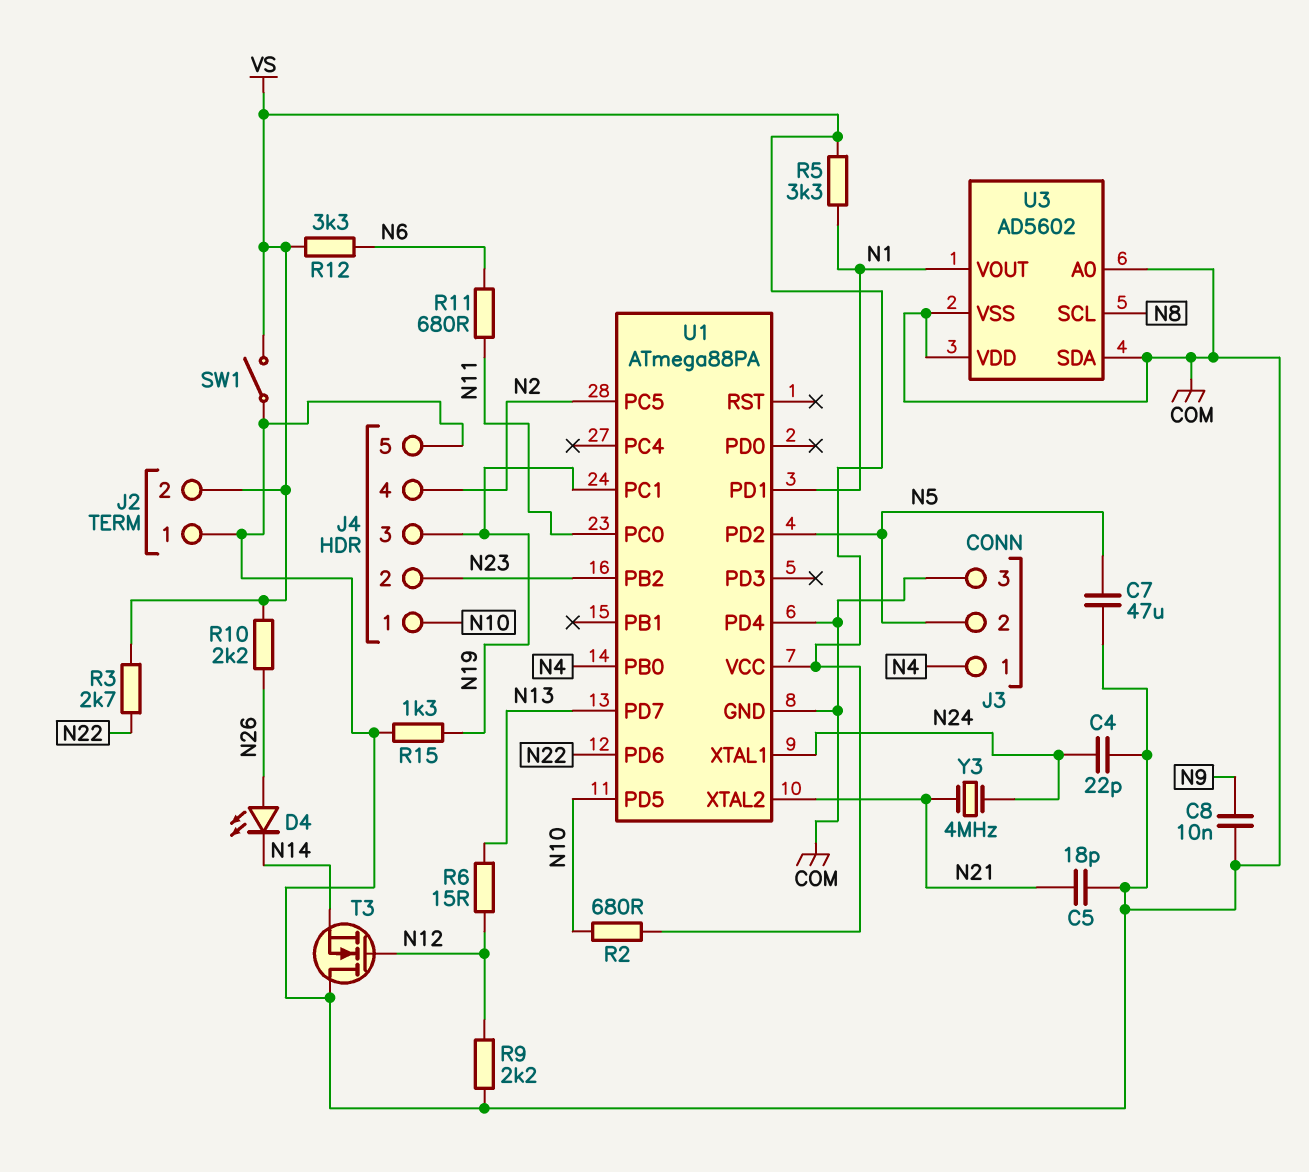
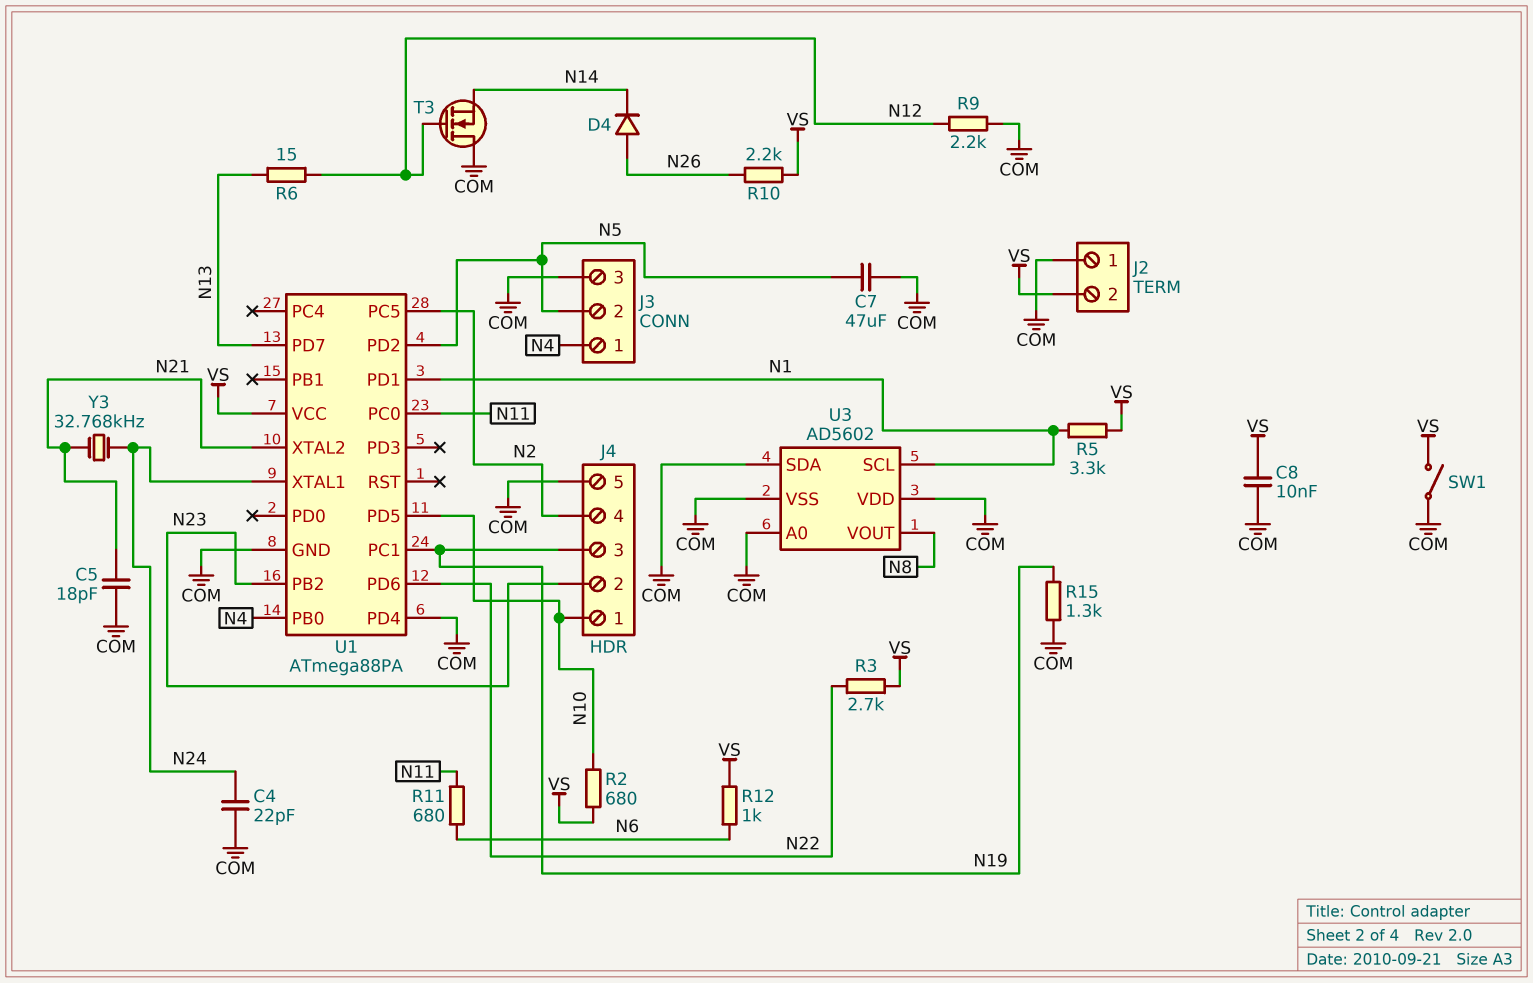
C8: 10nF (COM, N9) -> 10nF (COM, VS)
D4: LED (A N26, K N14) -> diode (A N26, K N14)
R12: 3.3k (N6, VS) -> 1k (N6, VS)
U3 pin SCL: N8 -> N1
U3 pin VOUT: N1 -> N8
Y3: 4MHz (N21, N24) -> 32.768kHz (N21, N24)

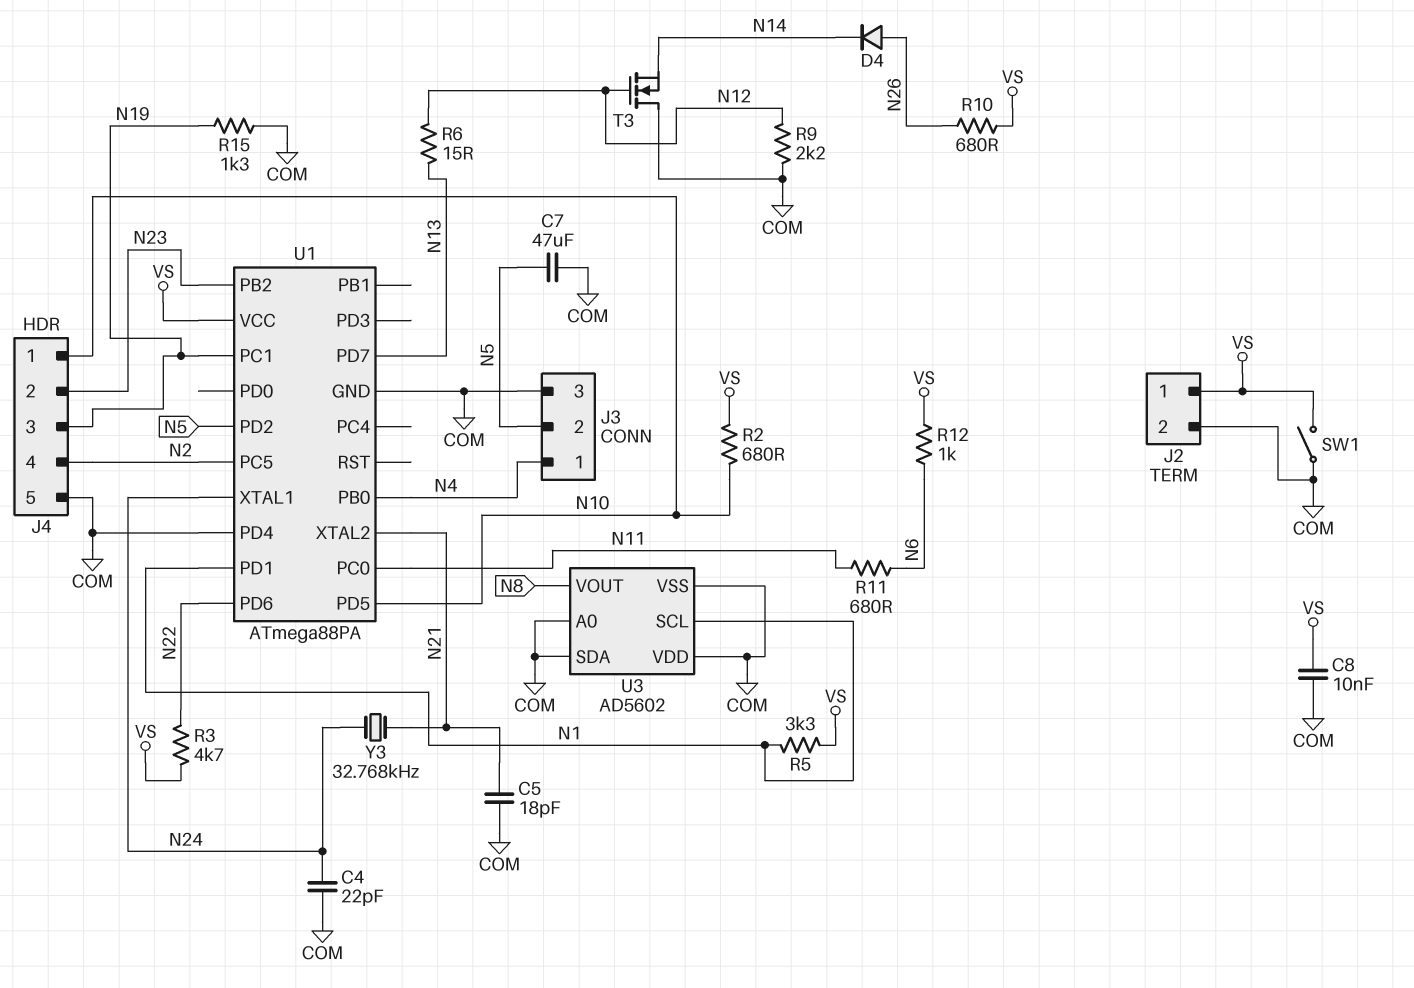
J2 pin 1: COM -> VS
J2 pin 2: VS -> COM
R3: 2.7k (N22, VS) -> 4.7k (N22, VS)
R10: 2.2k (N26, VS) -> 680 (N26, VS)

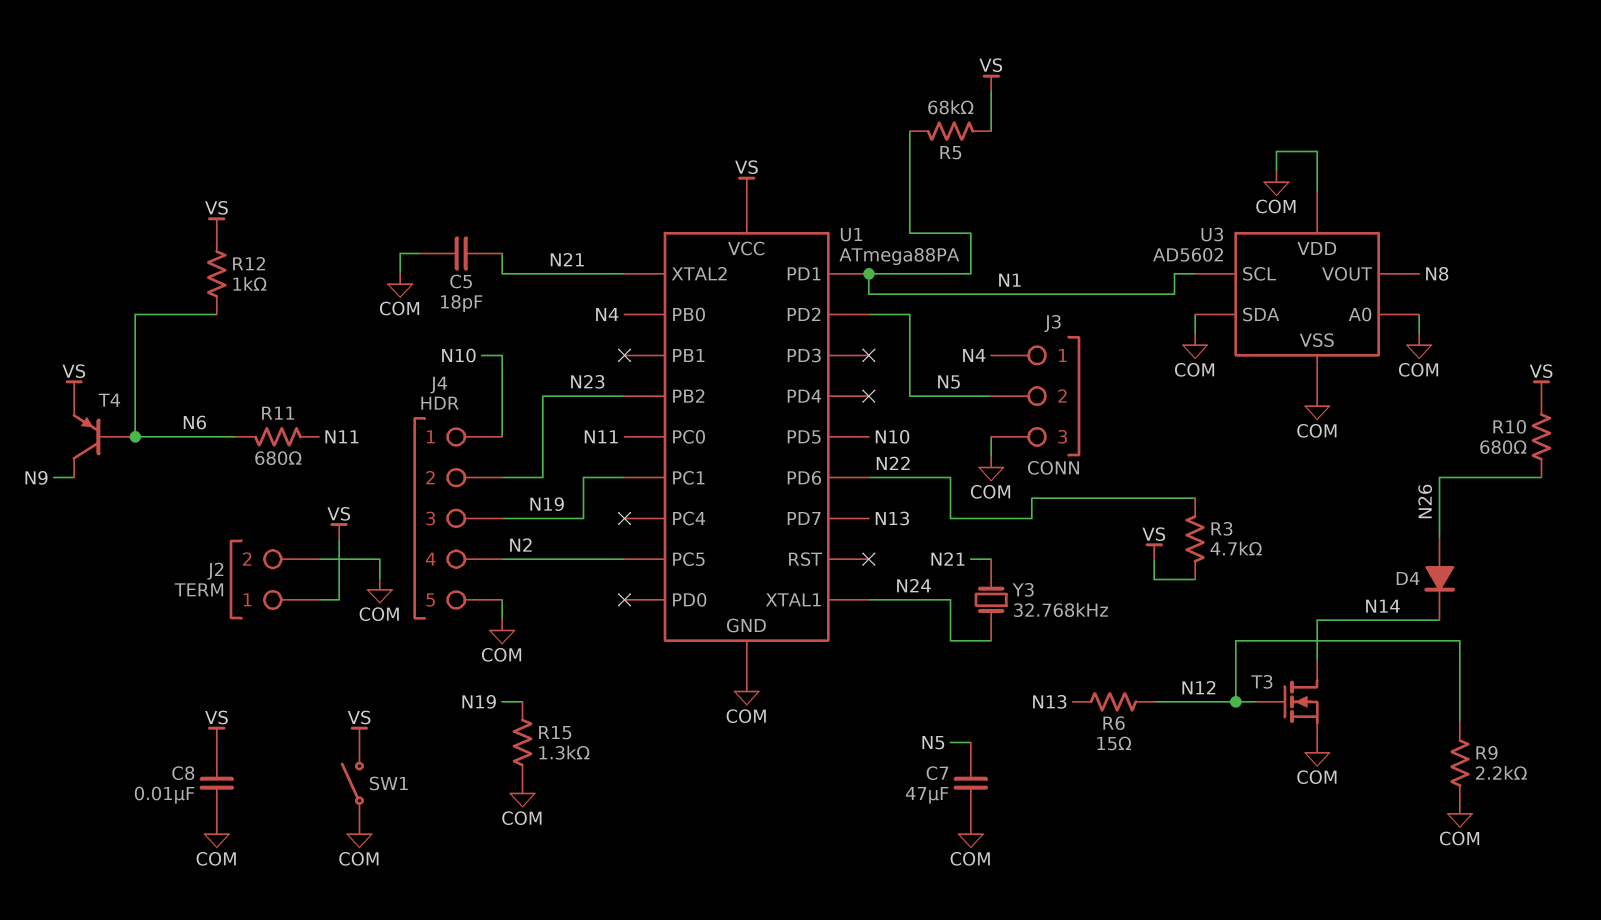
C4: 22pF (COM, N24) -> none
R2: 680 (N10, VS) -> none
R5: 3.3k (N1, VS) -> 68k (N1, VS)
T3: NMOS (G N12, D COM, S N14) -> NMOS (G N12, D N14, S COM)
T4: none -> PNP (B N6, C N9, E VS)
U1 pin PD4: COM -> none

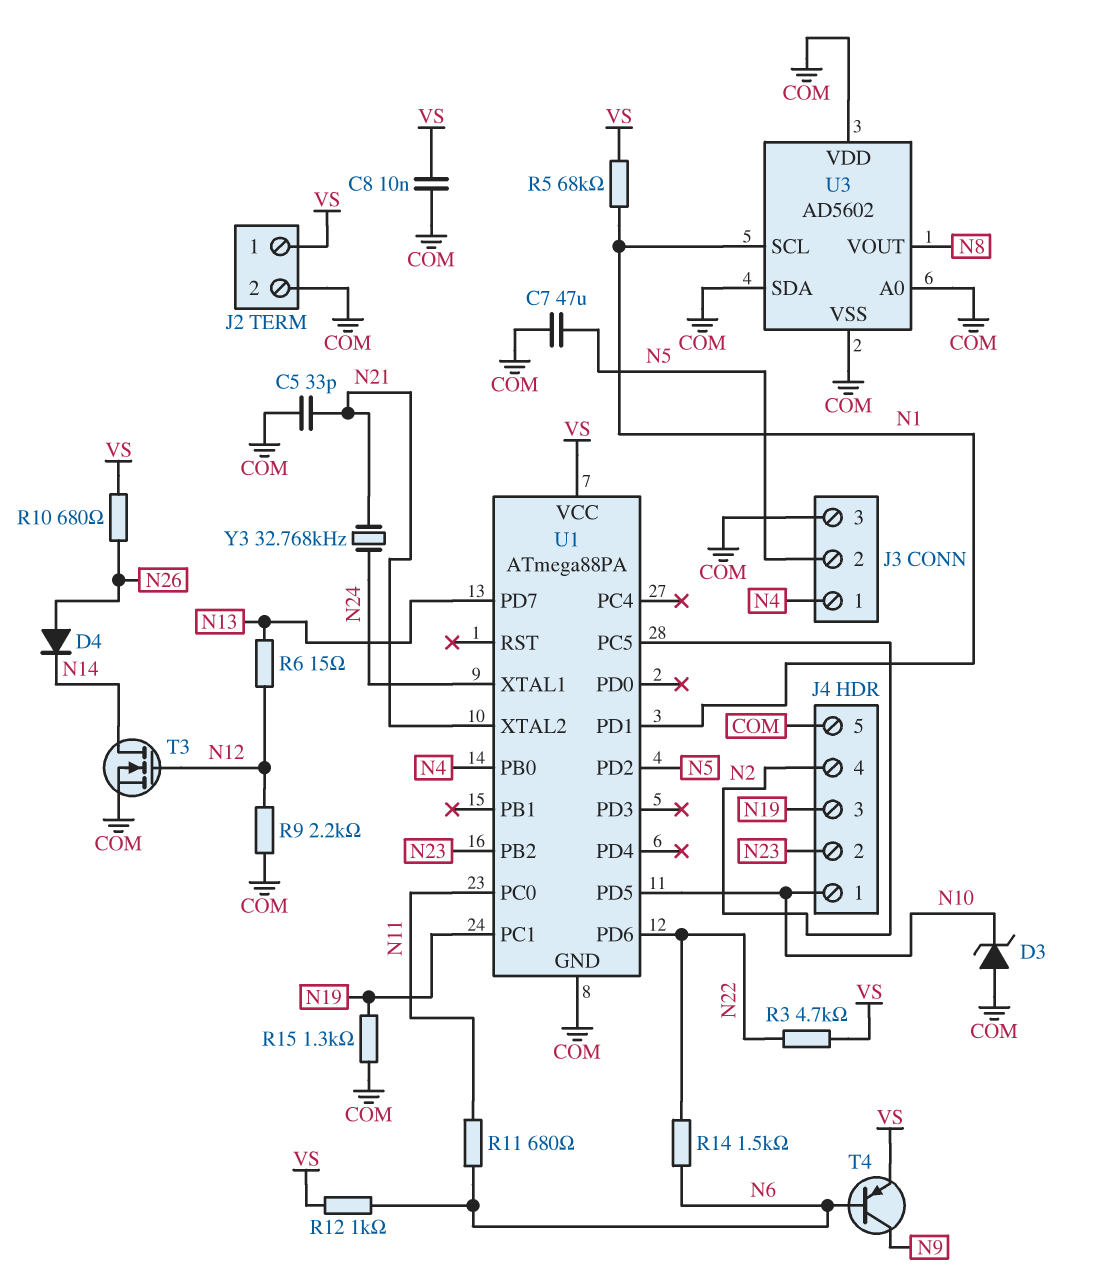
C5: 18pF (COM, N21) -> 33pF (COM, N21)
D3: none -> zener (A COM, K N10)
R14: none -> 1.5k (N6, N22)
SW1: switch (COM, VS) -> none

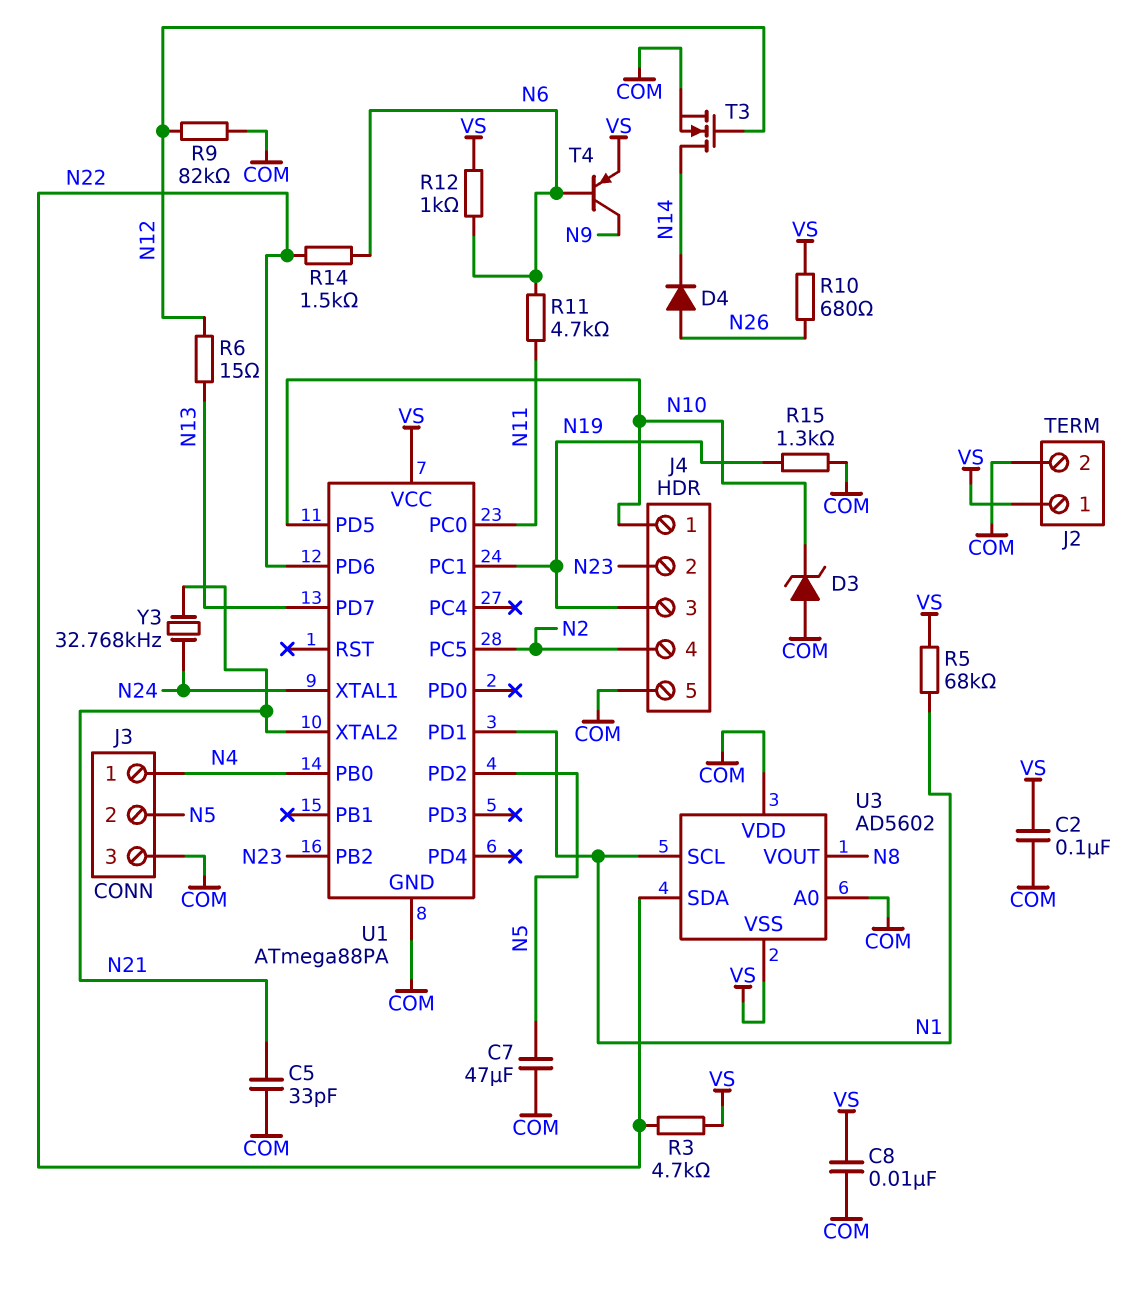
C2: none -> 100nF (COM, VS)
R9: 2.2k (COM, N12) -> 82k (COM, N12)
R11: 680 (N6, N11) -> 4.7k (N6, N11)
U3 pin SDA: COM -> N22
U3 pin VSS: COM -> VS

